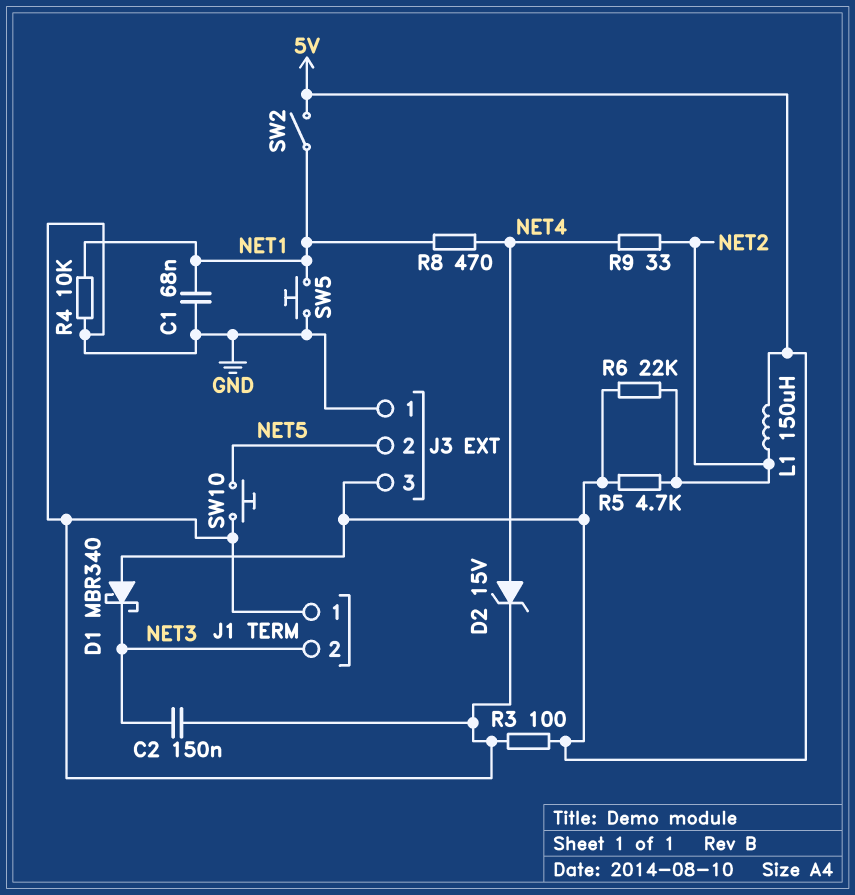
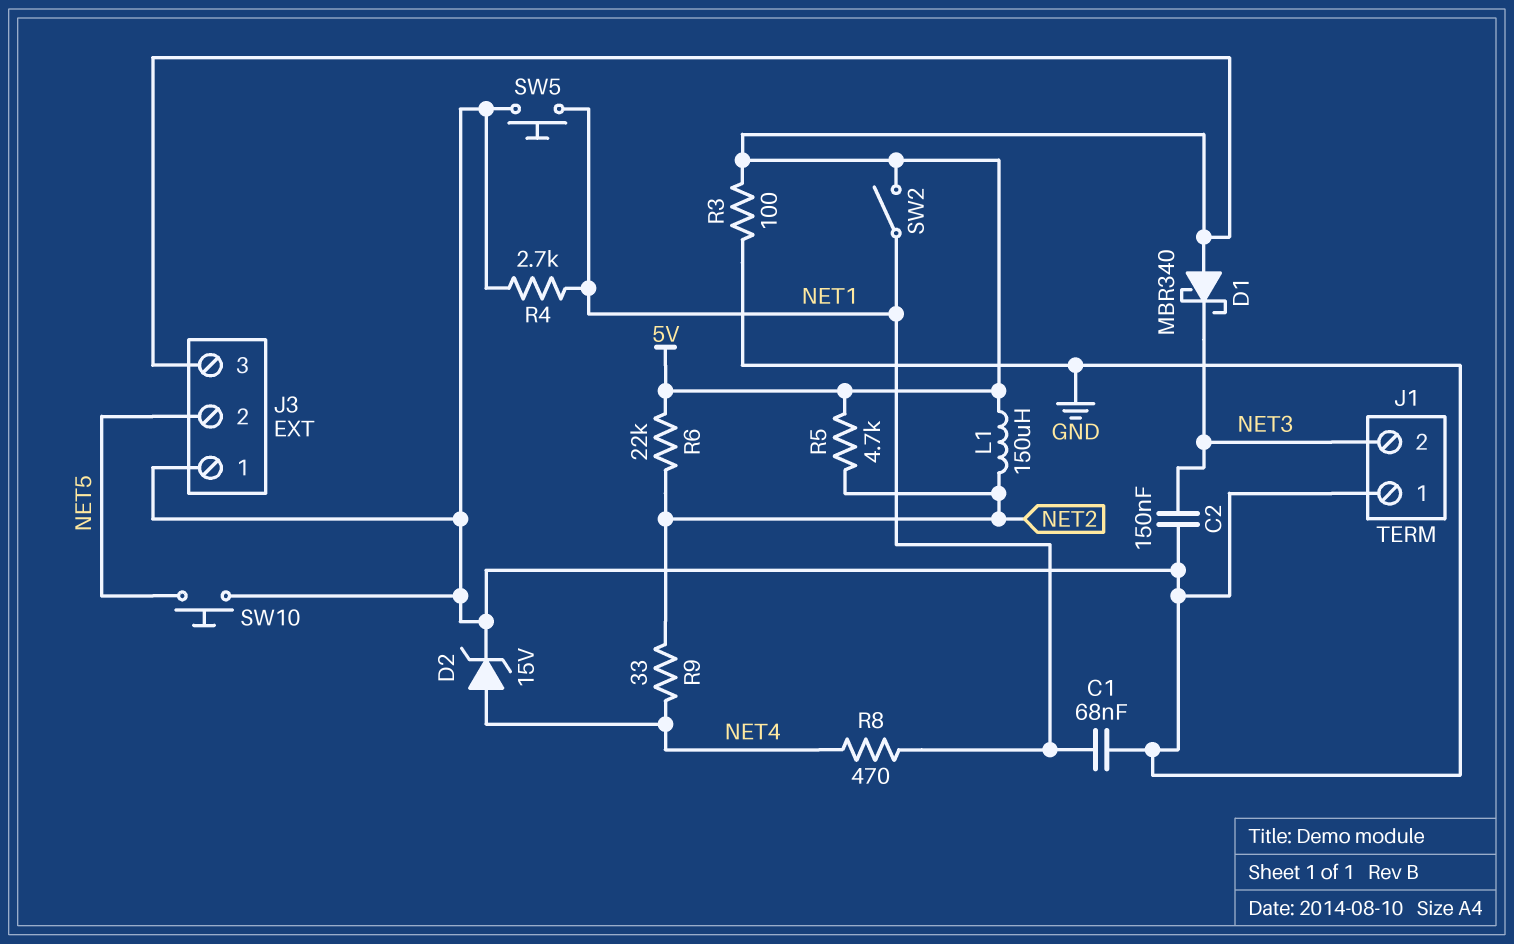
R4: 10k (GND, NET1) -> 2.7k (GND, NET1)

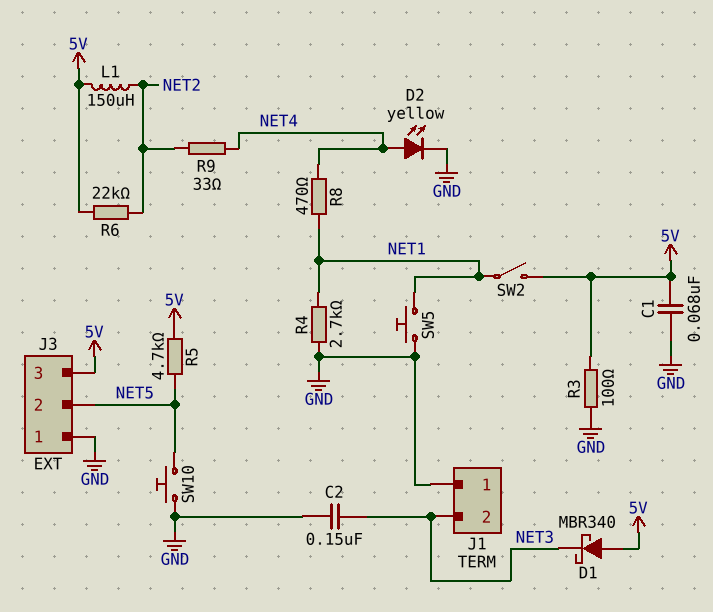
C1: 68nF (GND, NET1) -> 68nF (5V, GND)
D2: zener 15V (A NET4, K GND) -> LED yellow (A NET4, K GND)
R5: 4.7k (5V, NET2) -> 4.7k (5V, NET5)

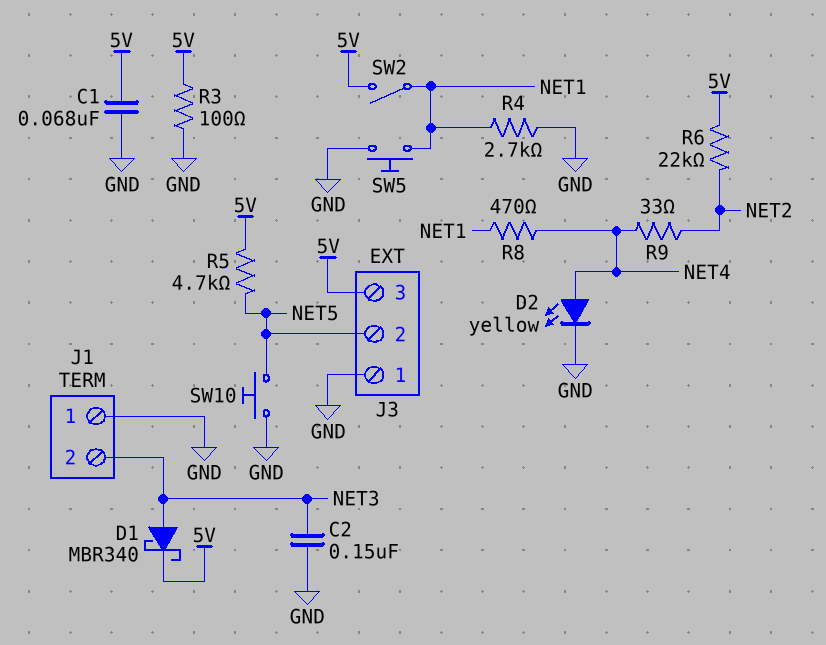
D1: schottky MBR340 (A 5V, K NET3) -> schottky MBR340 (A NET3, K 5V)
L1: 150uH (5V, NET2) -> none

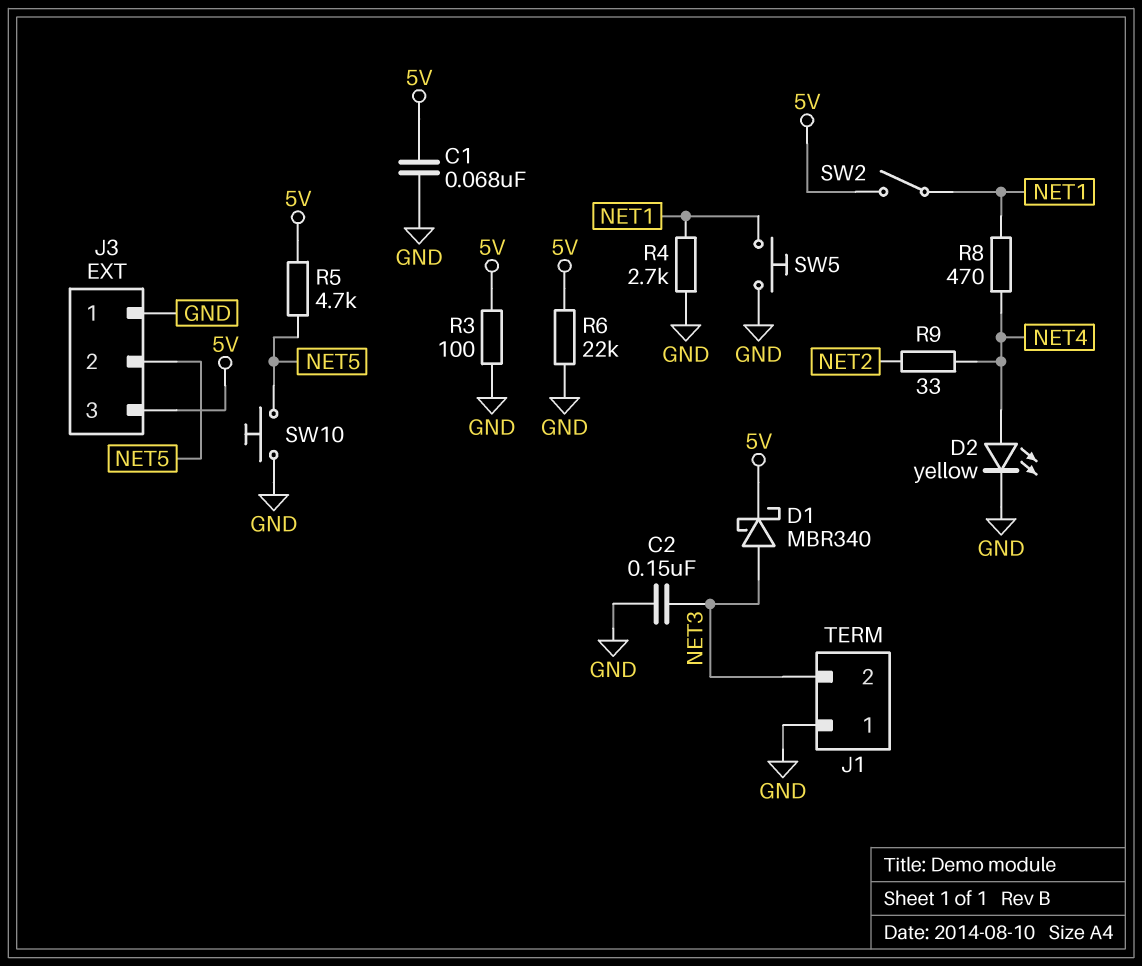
R6: 22k (5V, NET2) -> 22k (5V, GND)

